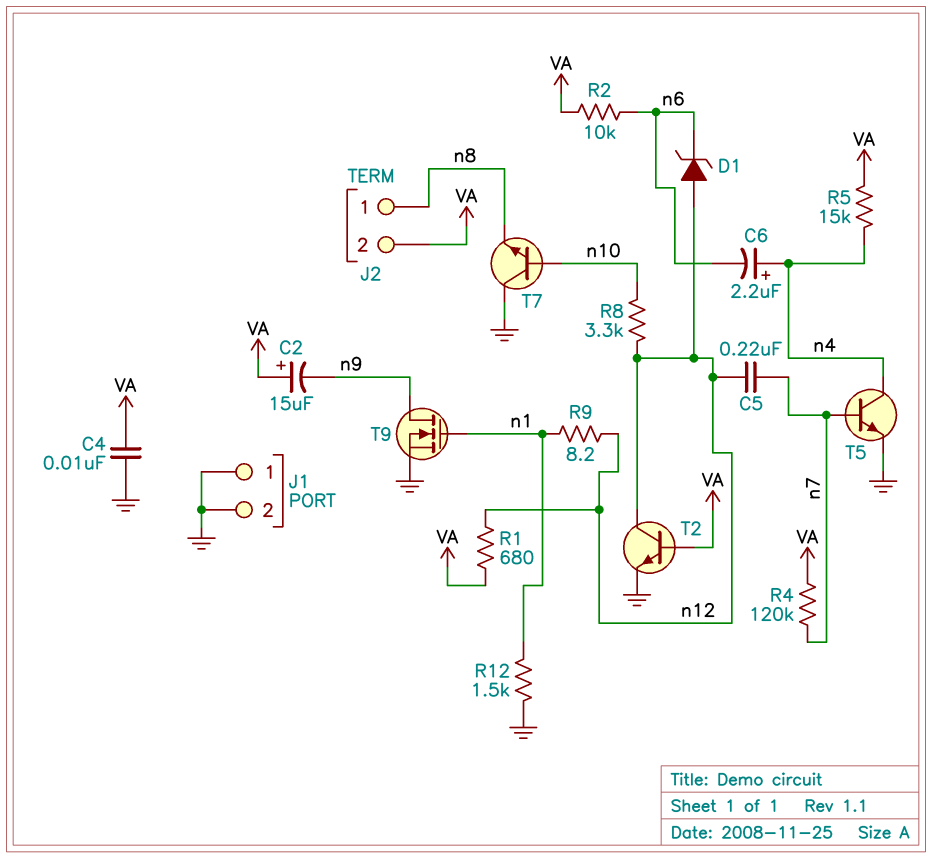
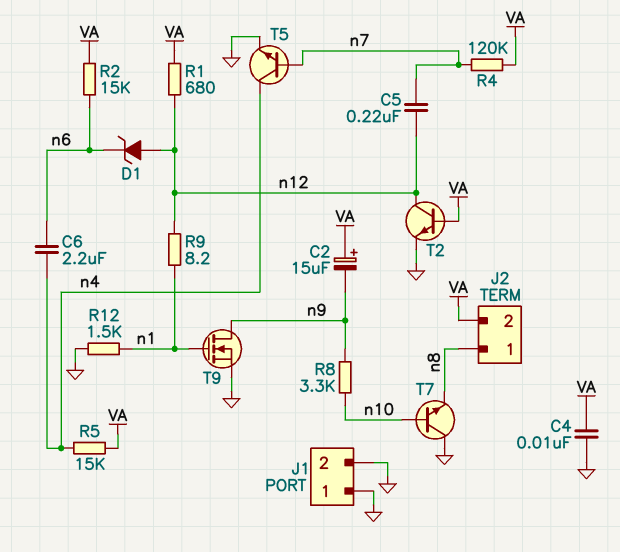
C6: 2.2uF (plus n4, minus n6) -> 2.2uF (n4, n6)
R2: 10k (VA, n6) -> 15k (VA, n6)
R8: 3.3k (n10, n12) -> 3.3k (n9, n10)

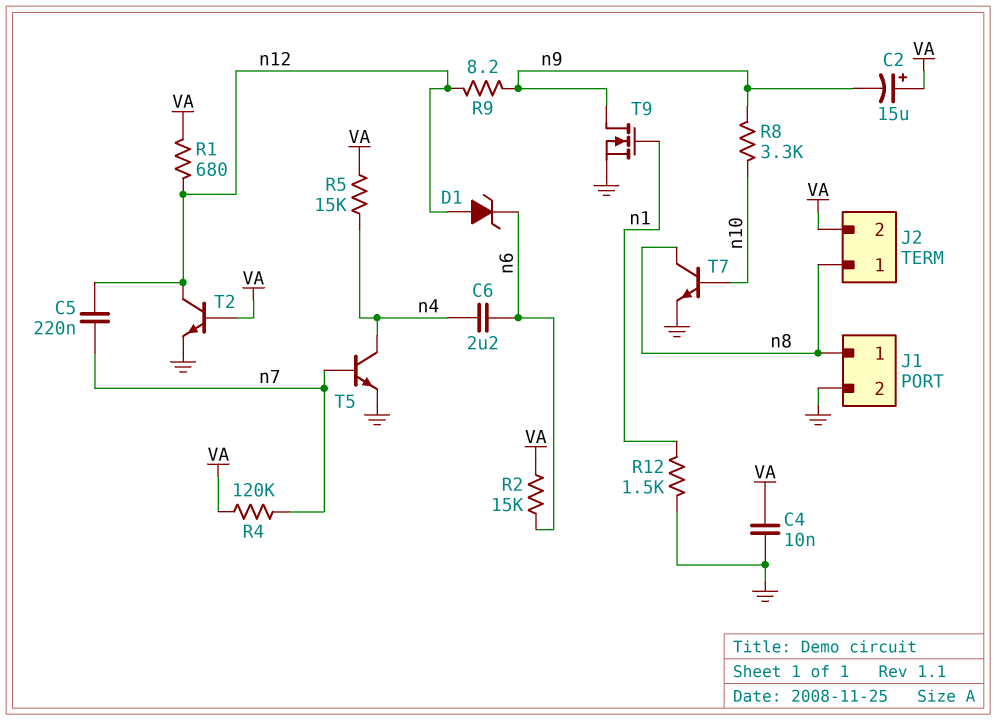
J1 pin 1: GND -> n8
R9: 8.2 (n1, n12) -> 8.2 (n9, n12)
T7: NPN (B n10, C GND, E n8) -> NPN (B n10, C n8, E GND)

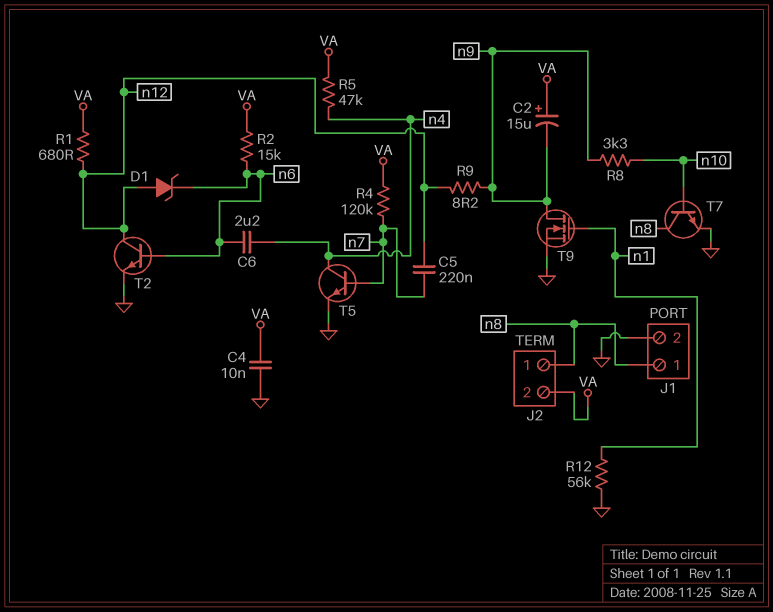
R5: 15k (VA, n4) -> 47k (VA, n4)
R12: 1.5k (GND, n1) -> 56k (GND, n1)
T2: NPN (B VA, C n12, E GND) -> NPN (B n6, C n12, E GND)

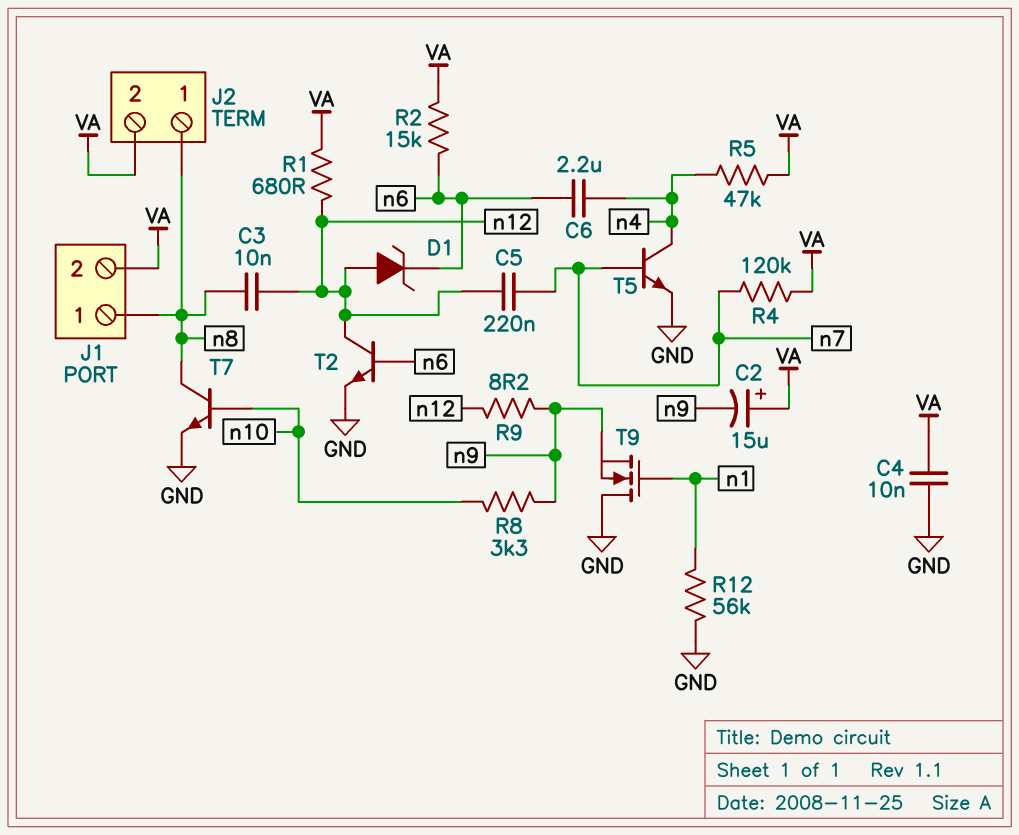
C3: none -> 10nF (n8, n12)
J1 pin 2: GND -> VA
T9: NMOS (G n1, D n9, S GND) -> NMOS (G n1, D GND, S n9)

